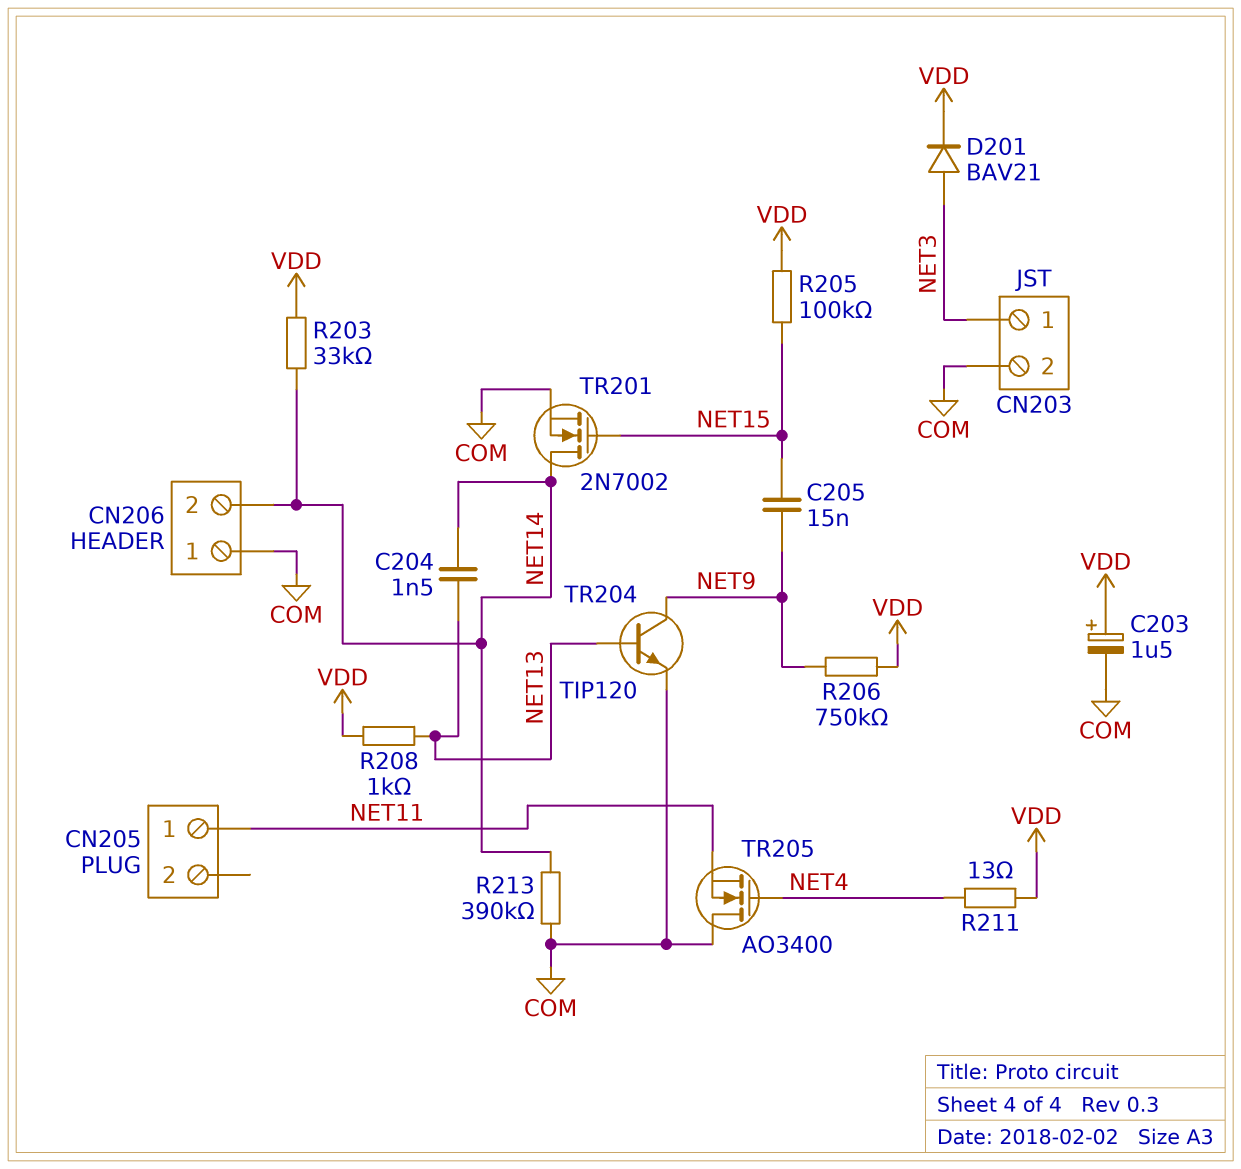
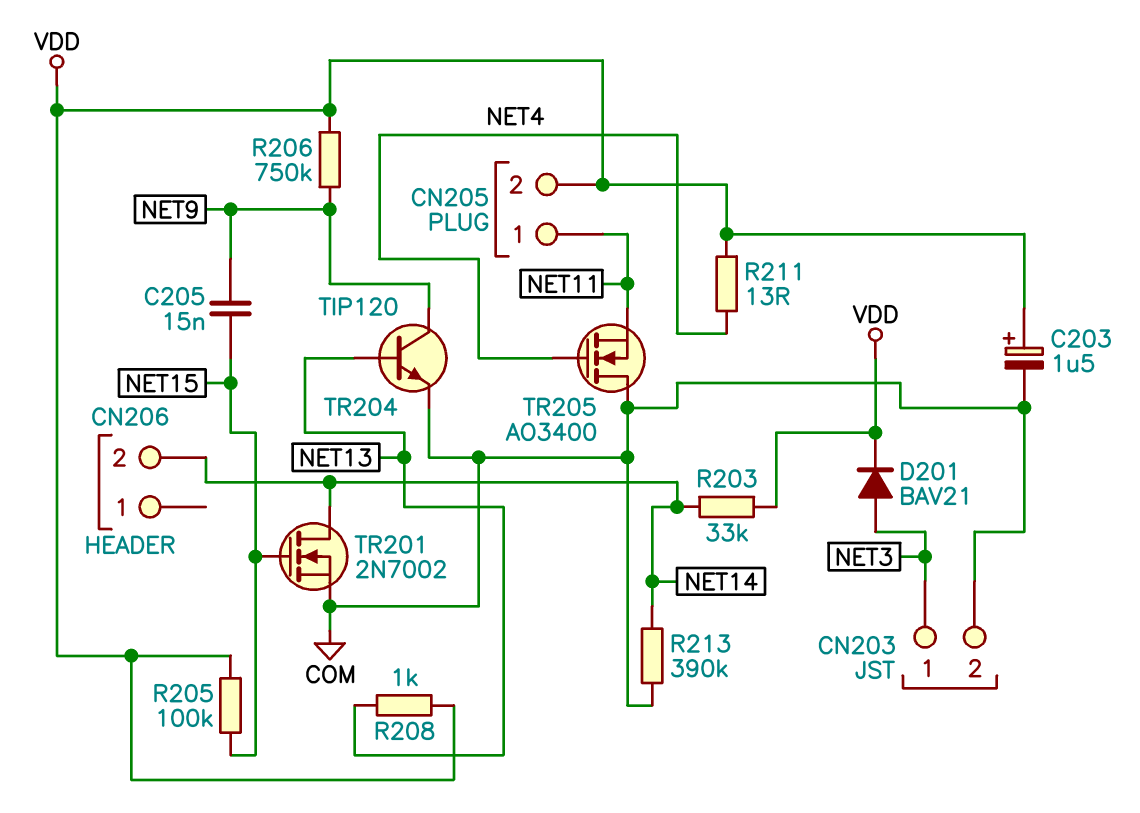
C204: 1.5nF (NET13, NET14) -> none
CN205 pin 2: none -> VDD
CN206 pin 1: COM -> none

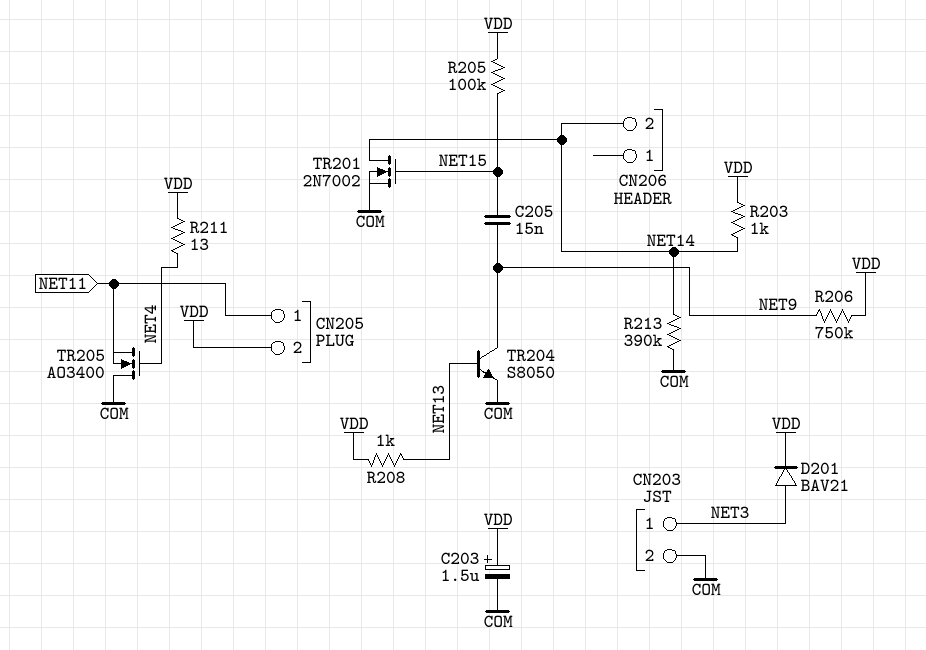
R203: 33k (NET14, VDD) -> 1k (NET14, VDD)
TR204: NPN TIP120 (B NET13, C NET9, E COM) -> NPN S8050 (B NET13, C NET9, E COM)

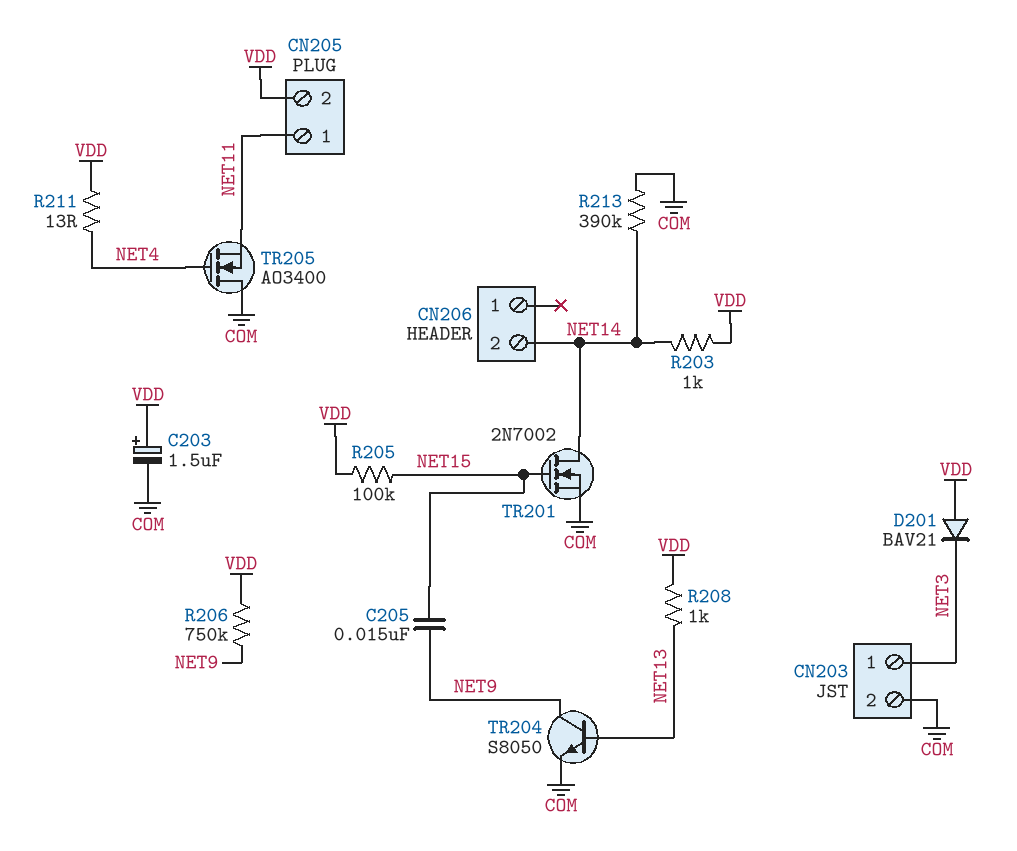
D201: diode BAV21 (A NET3, K VDD) -> diode BAV21 (A VDD, K NET3)

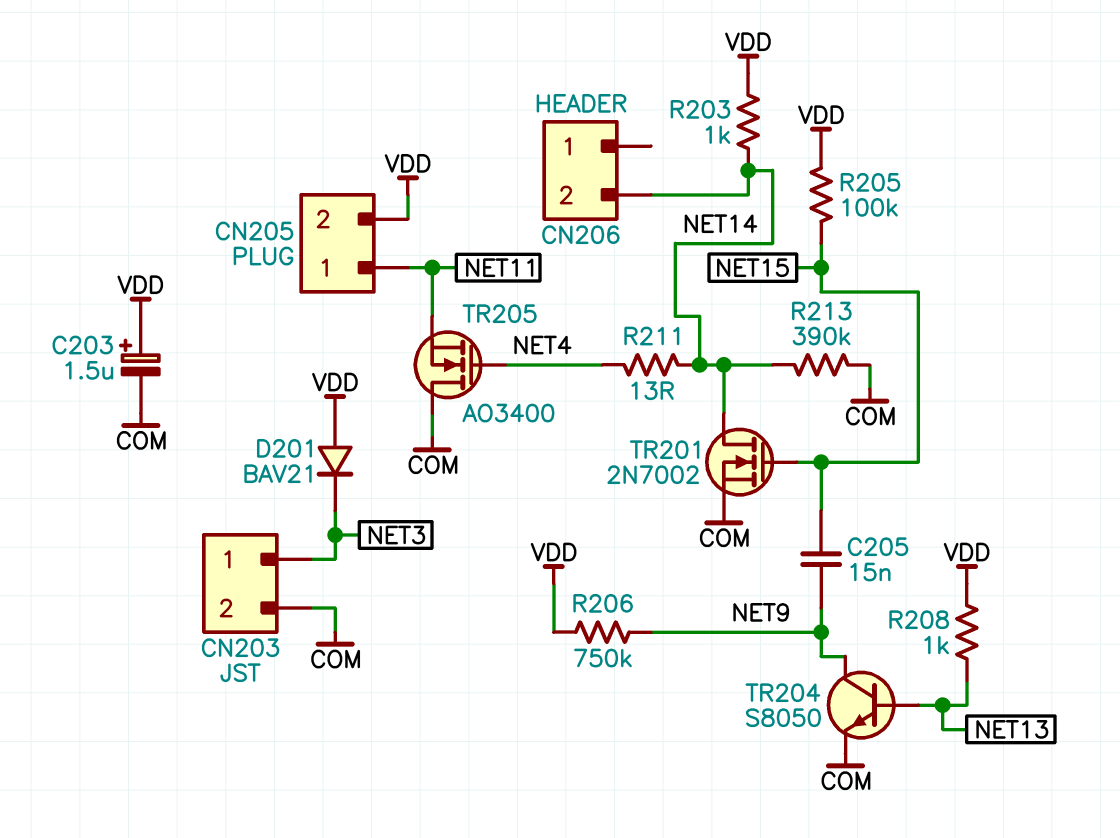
R211: 13 (NET4, VDD) -> 13 (NET4, NET14)

